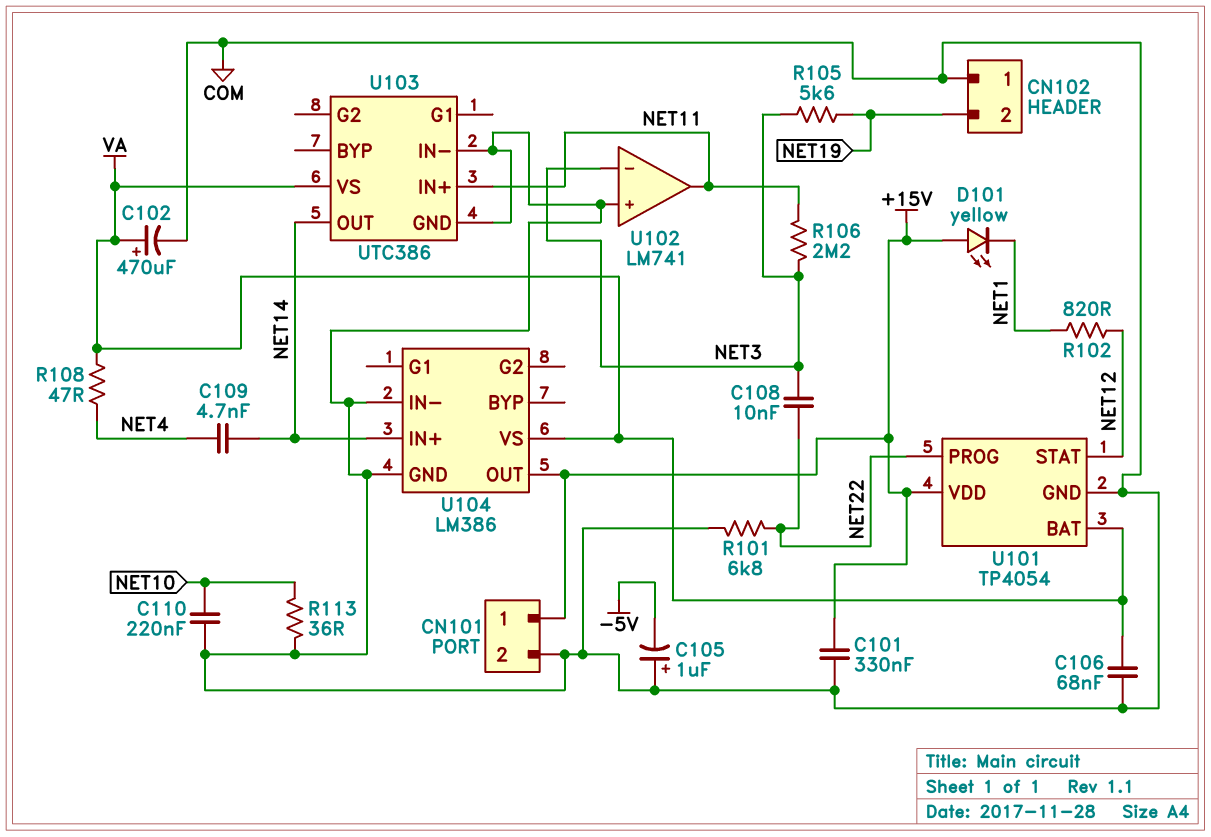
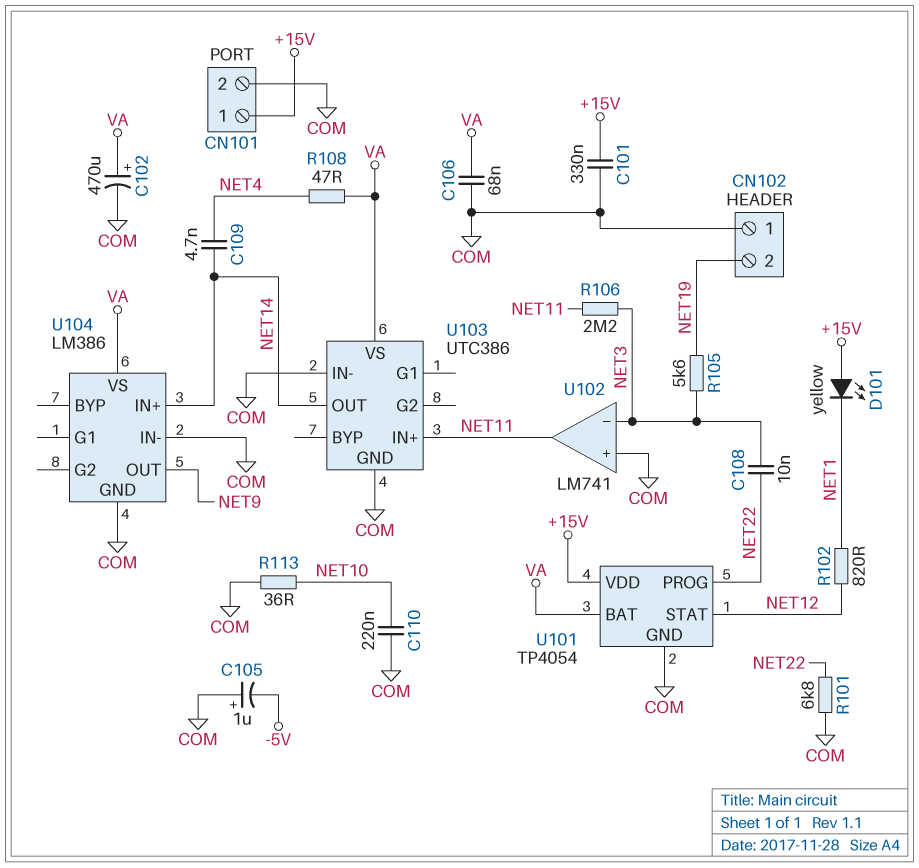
U104 pin OUT: +15V -> NET9

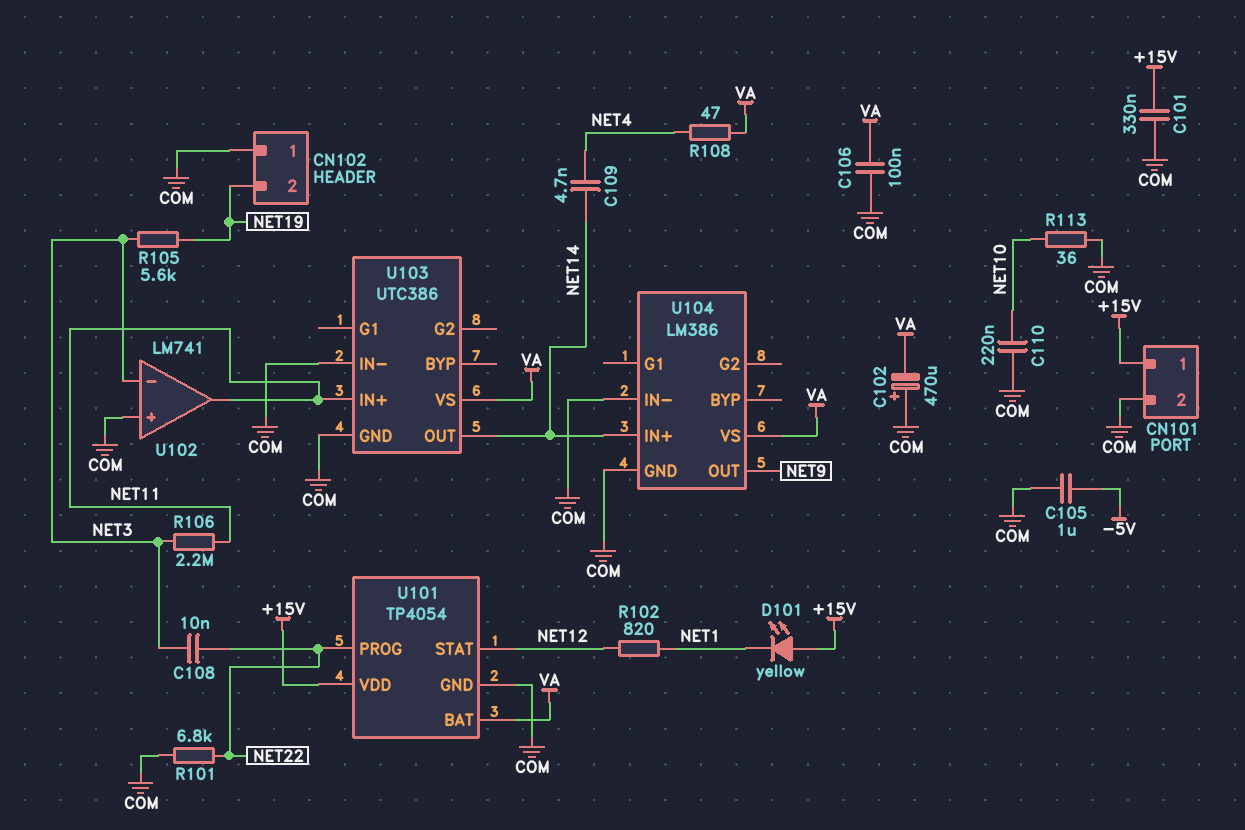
C102: 470uF (plus VA, minus COM) -> 470uF (plus COM, minus VA)
C105: 1uF (plus COM, minus -5V) -> 1uF (-5V, COM)
C106: 68nF (COM, VA) -> 100nF (COM, VA)

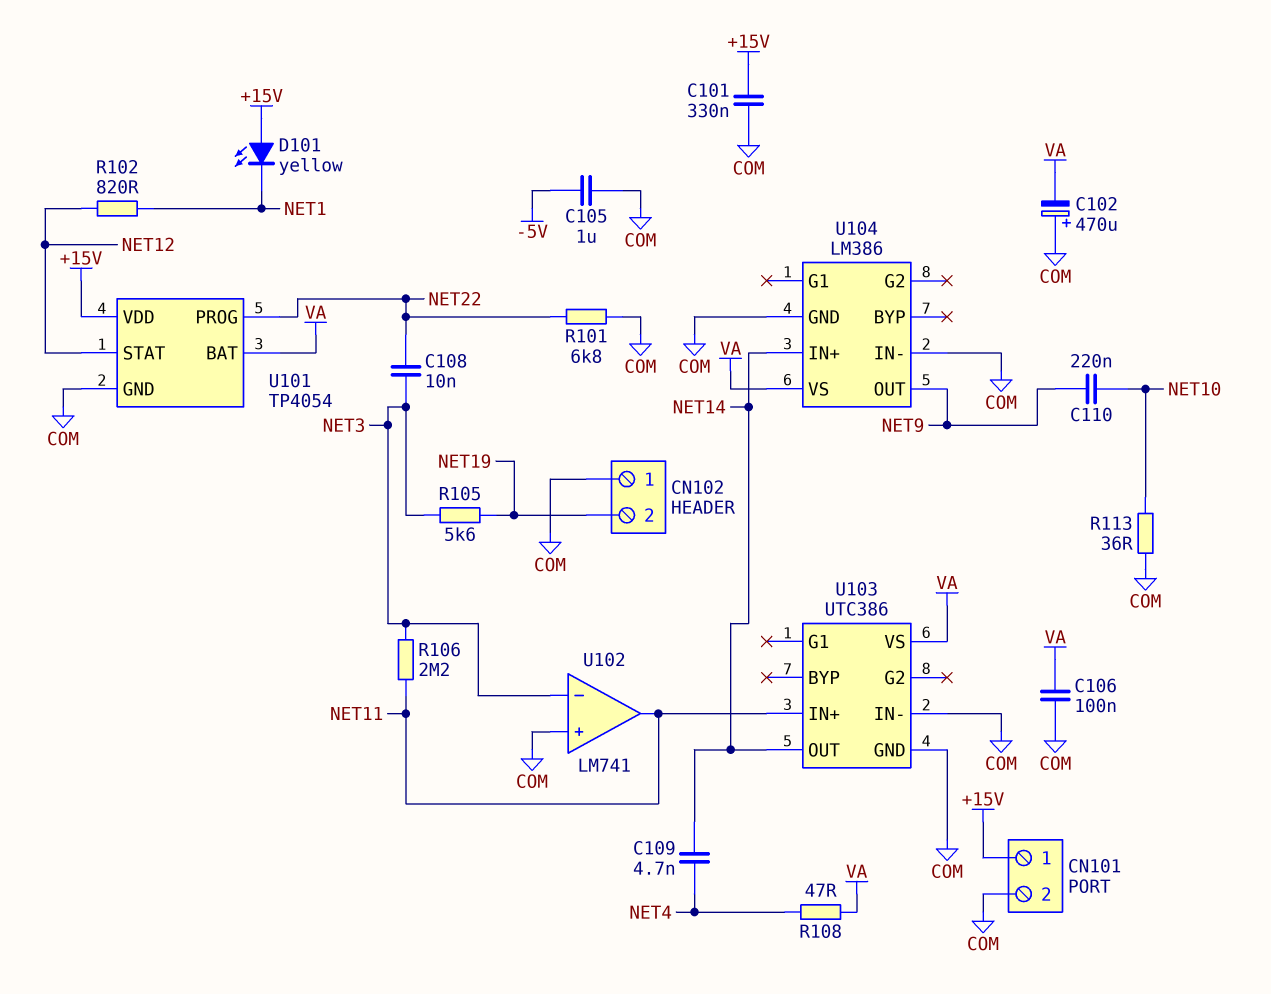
C110: 220nF (COM, NET10) -> 220nF (NET9, NET10)

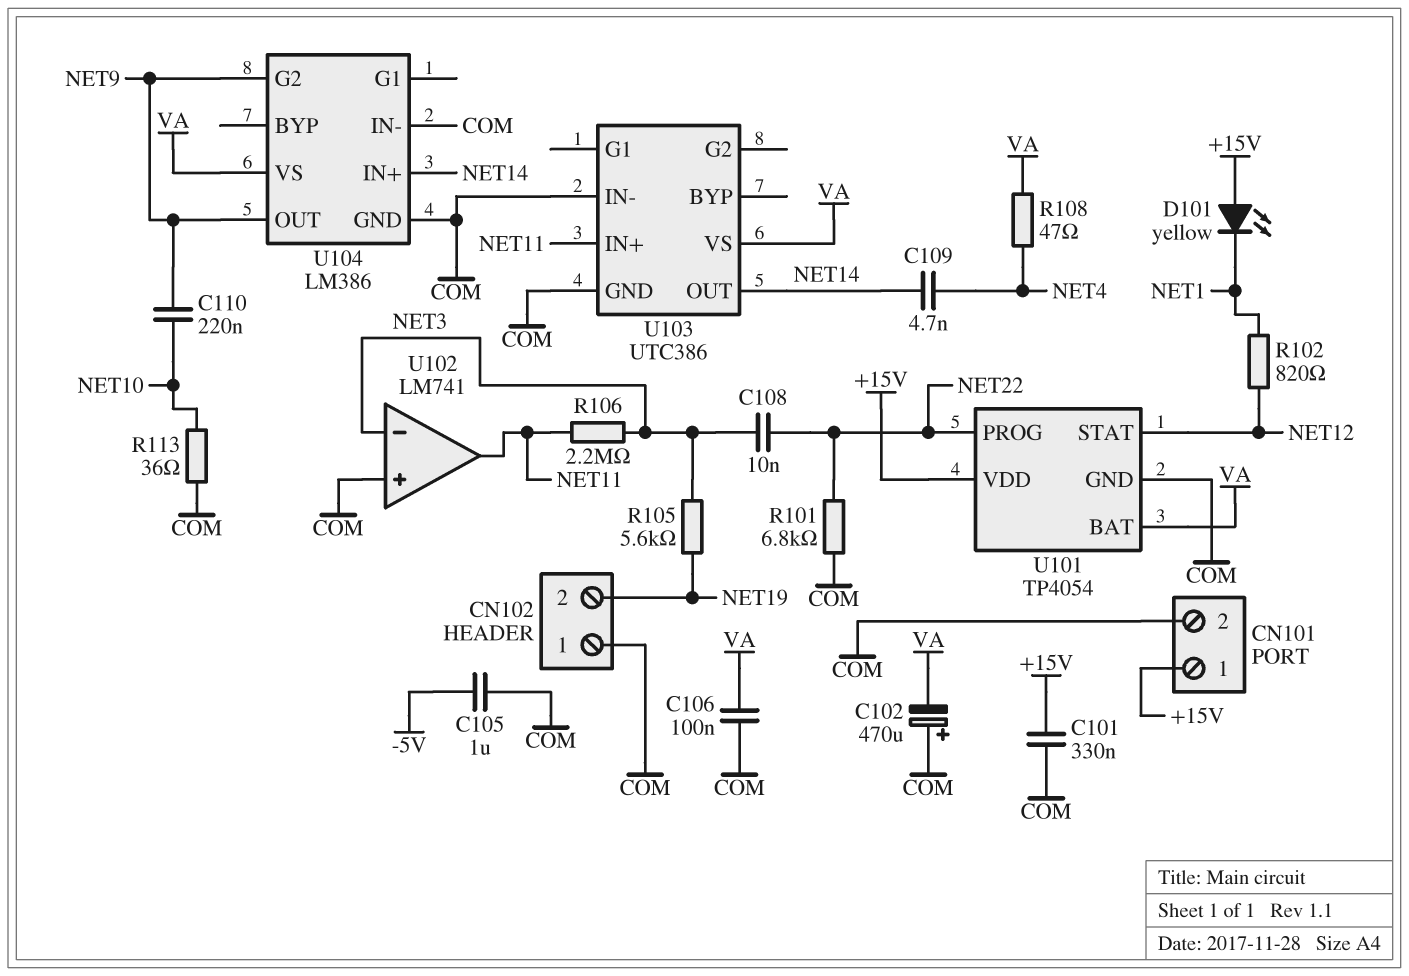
U104 pin G2: none -> NET9

